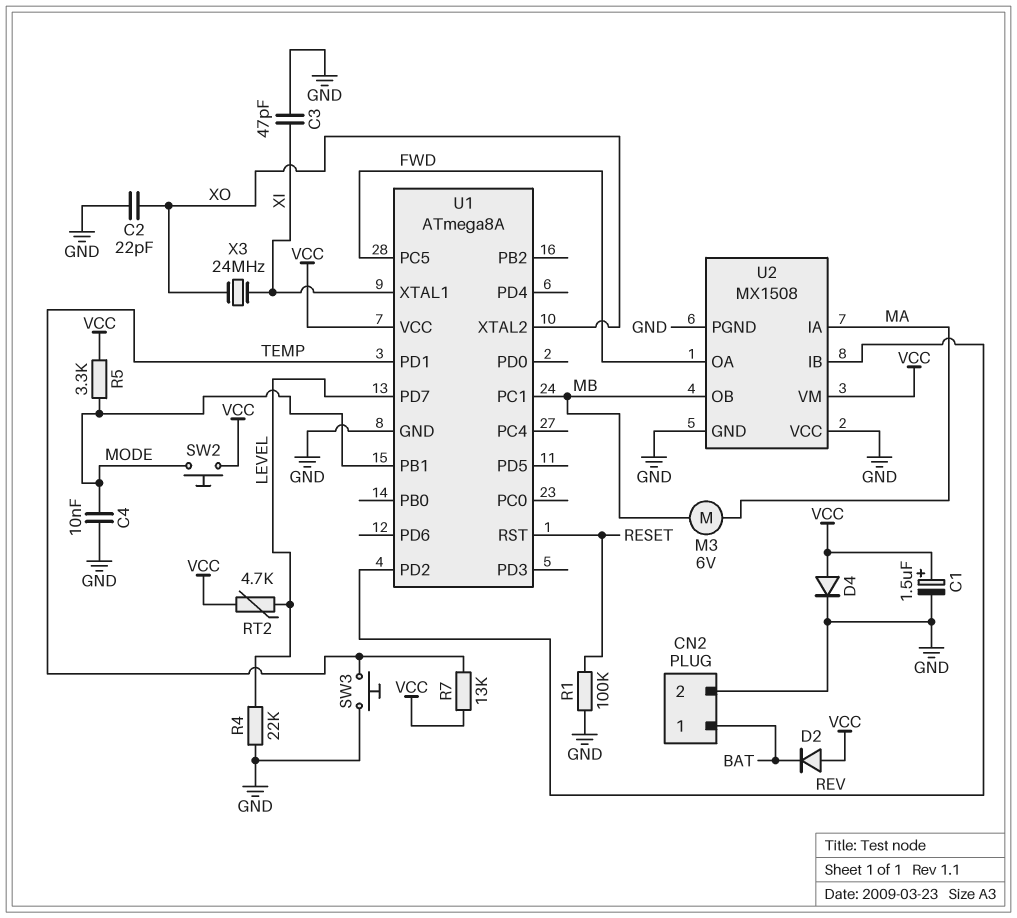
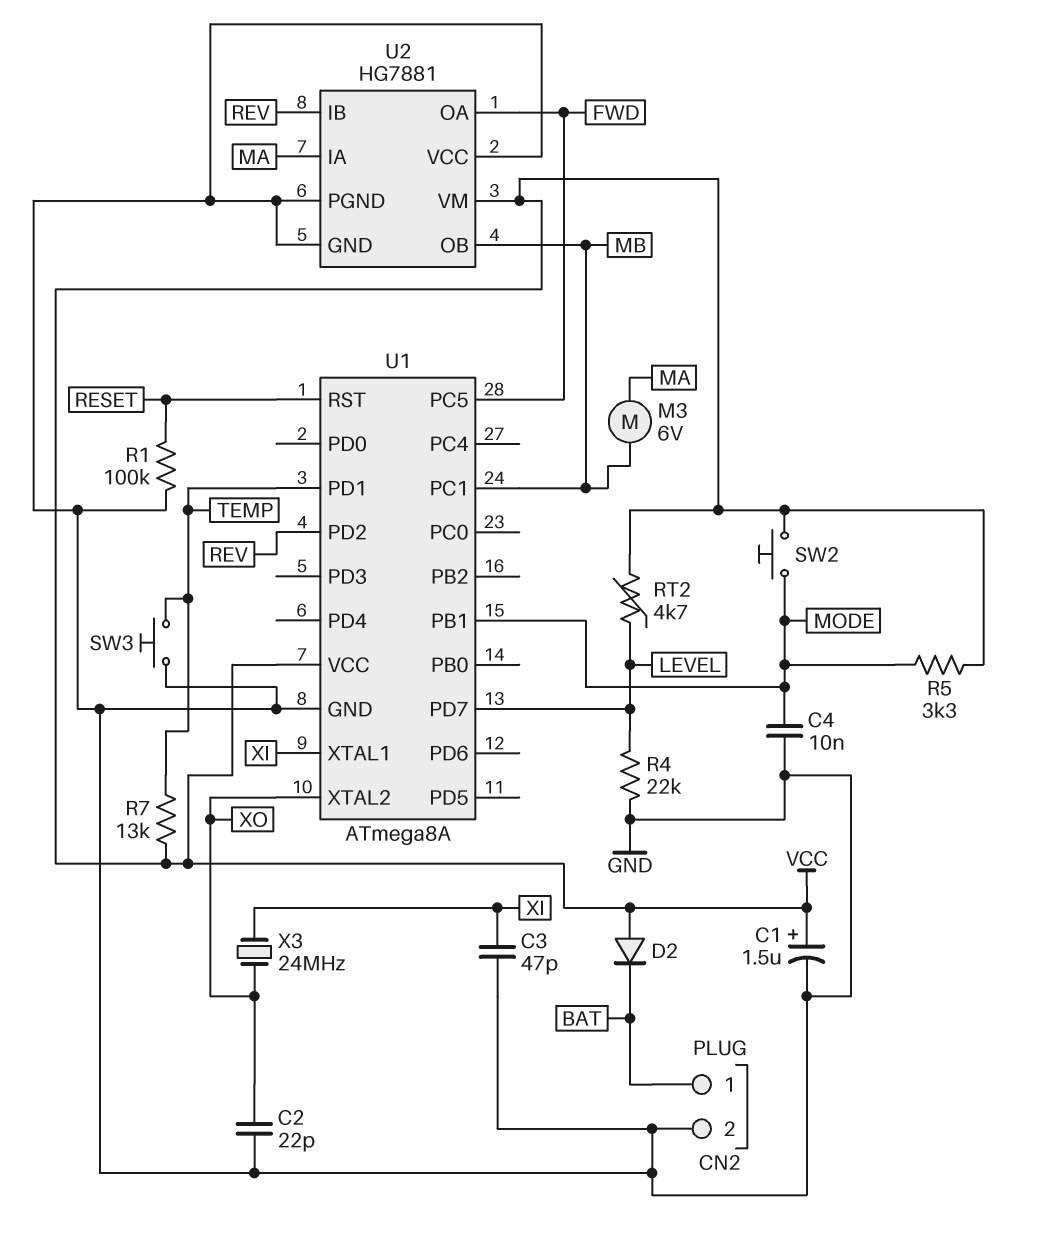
D4: diode (A VCC, K GND) -> none
U2: MX1508 -> HG7881

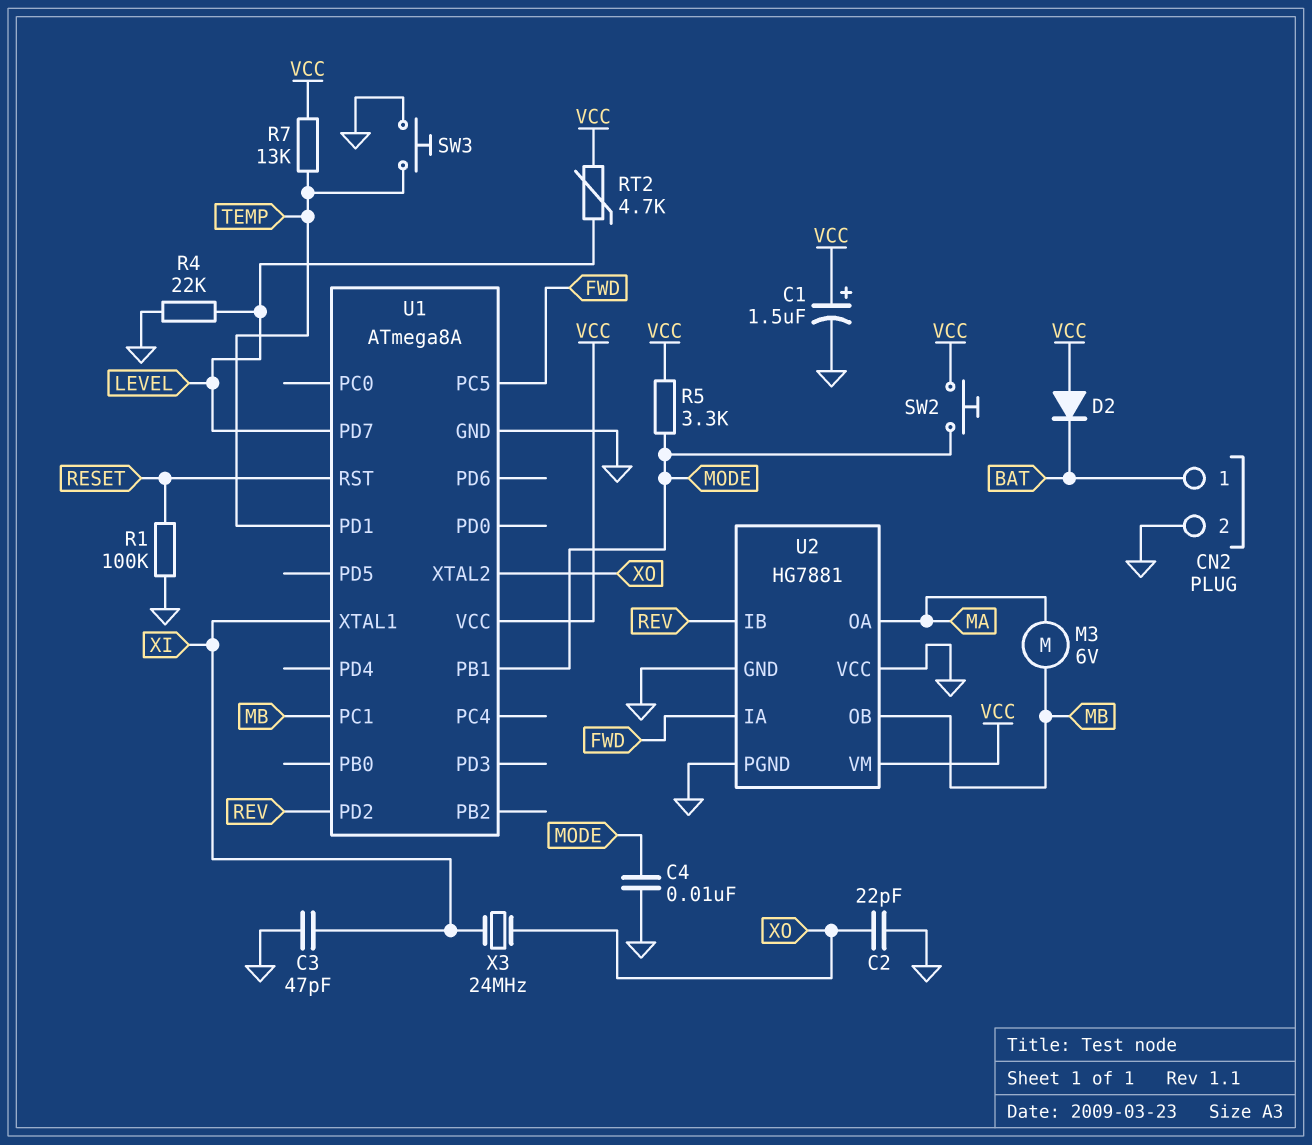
U2 pin IA: MA -> FWD
U2 pin OA: FWD -> MA

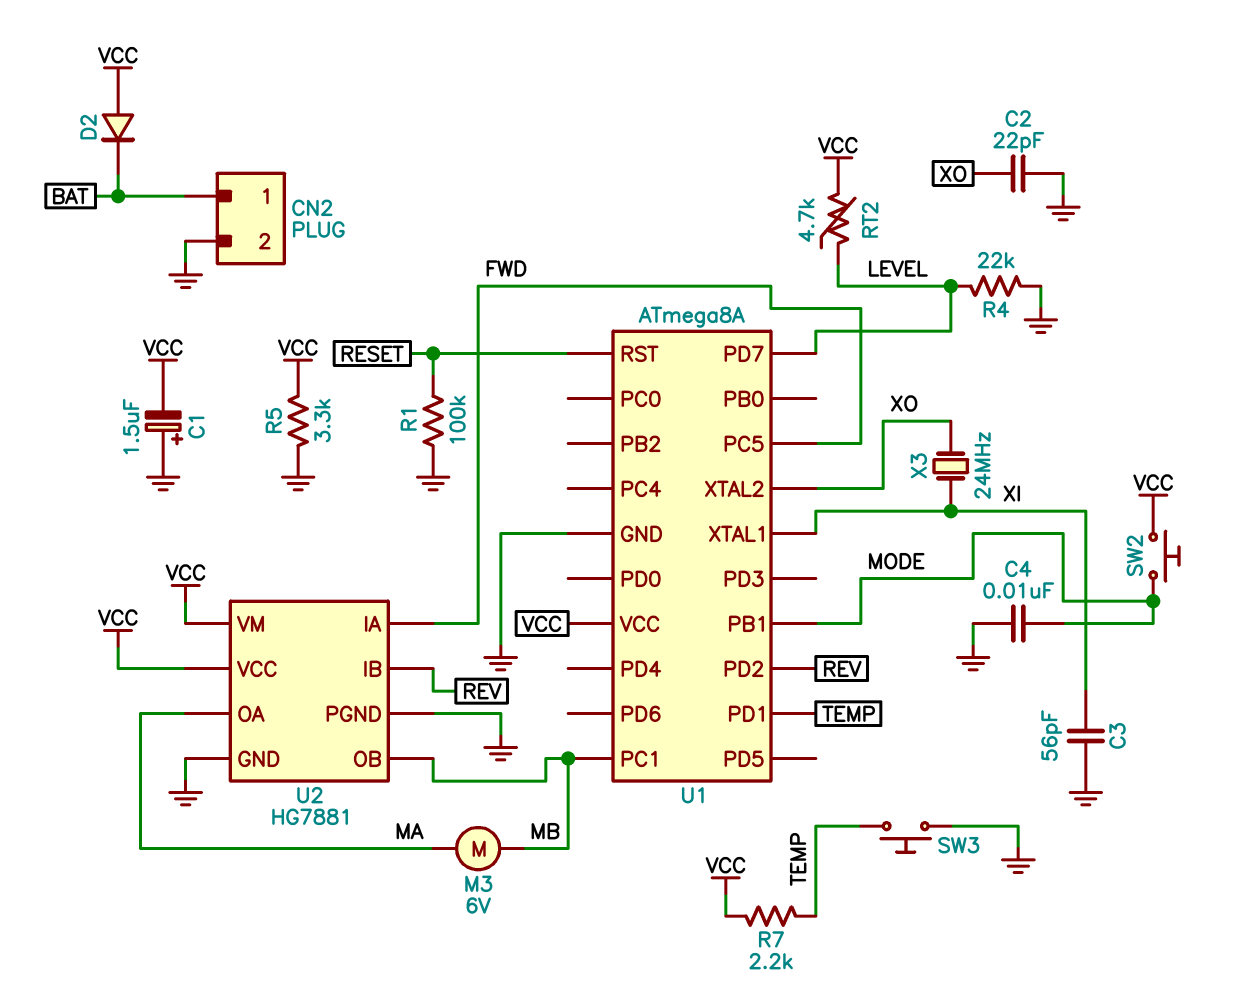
C1: 1.5uF (plus VCC, minus GND) -> 1.5uF (plus GND, minus VCC)
C3: 47pF (GND, XI) -> 56pF (GND, XI)
R5: 3.3k (MODE, VCC) -> 3.3k (GND, VCC)
R7: 13k (TEMP, VCC) -> 2.2k (TEMP, VCC)
U2 pin VCC: GND -> VCC

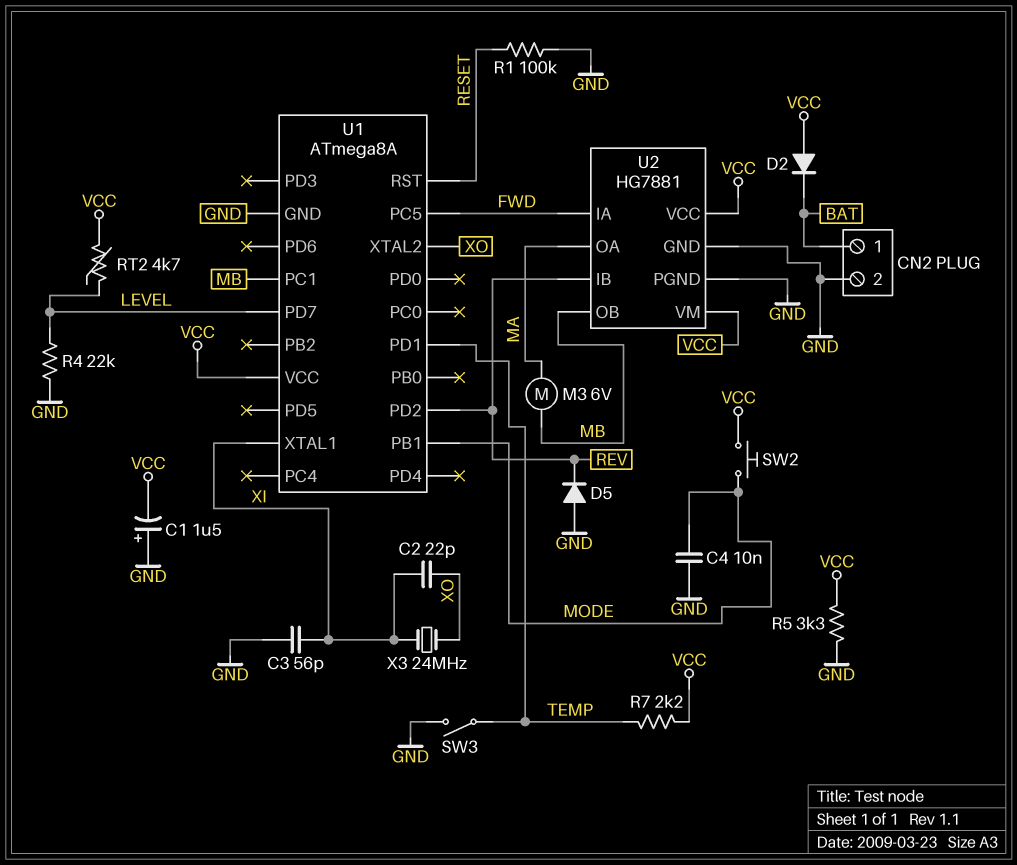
C2: 22pF (GND, XO) -> 22pF (XI, XO)
D5: none -> diode (A GND, K REV)
SW3: button (GND, TEMP) -> switch (GND, TEMP)

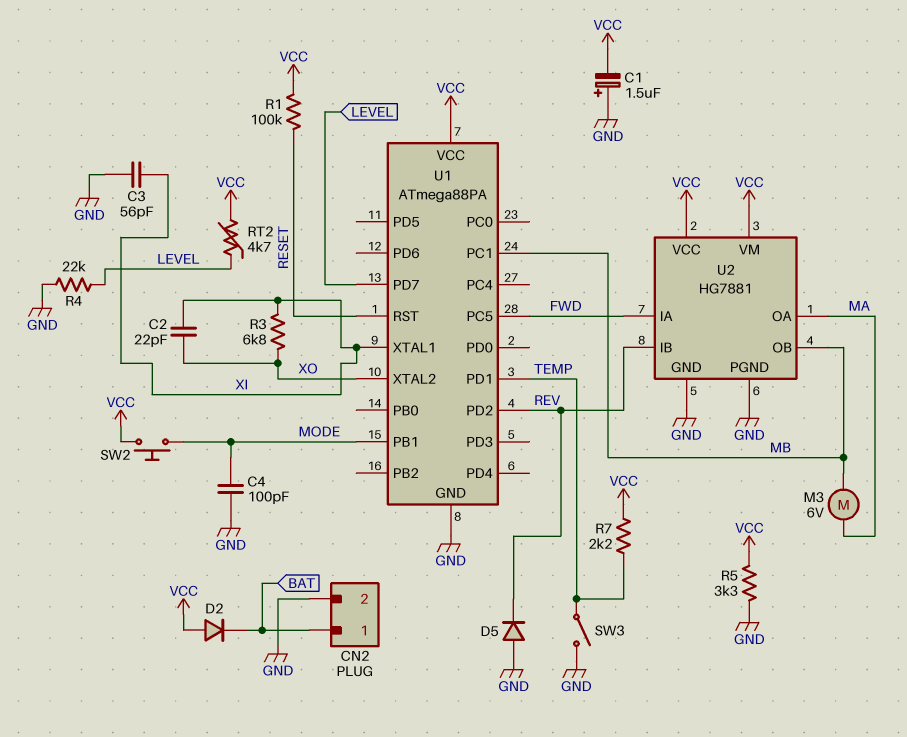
C4: 10nF (GND, MODE) -> 100pF (GND, MODE)
R1: 100k (GND, RESET) -> 100k (RESET, VCC)
R3: none -> 6.8k (XI, XO)
U1: ATmega8A -> ATmega88PA
X3: 24MHz (XI, XO) -> none

